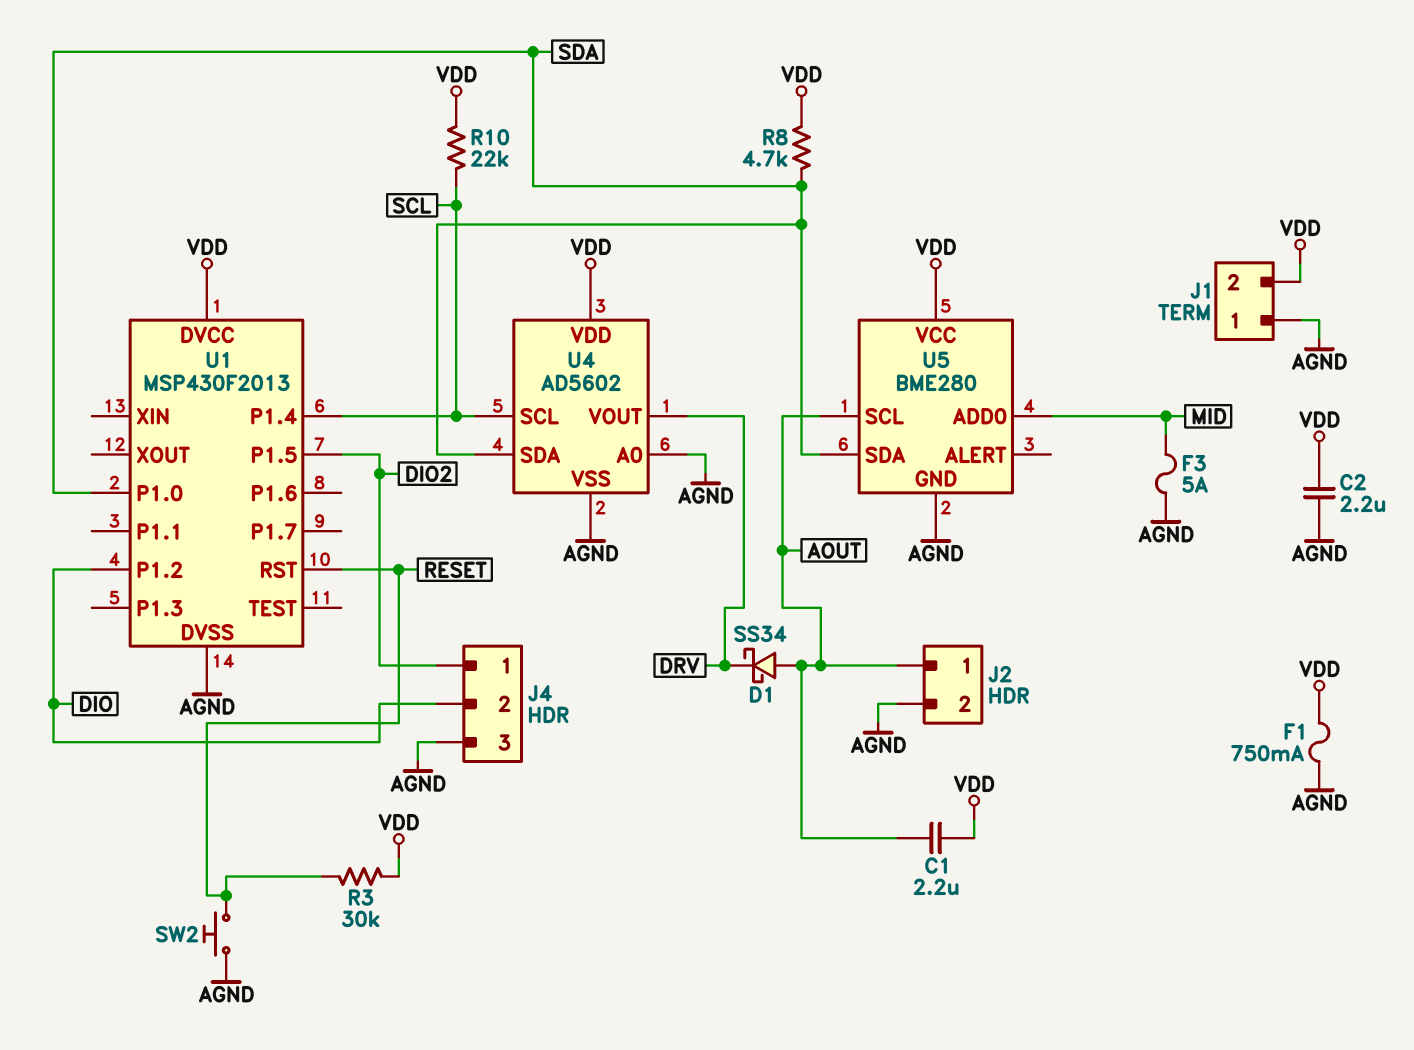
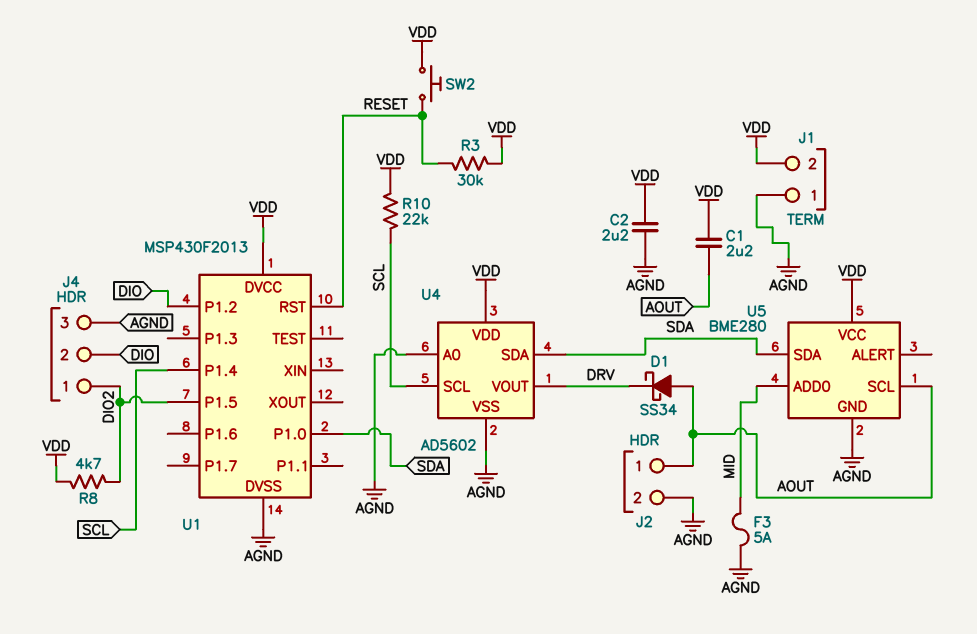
F1: 750mA (AGND, VDD) -> none
R8: 4.7k (SDA, VDD) -> 4.7k (DIO2, VDD)
SW2: button (AGND, RESET) -> button (RESET, VDD)

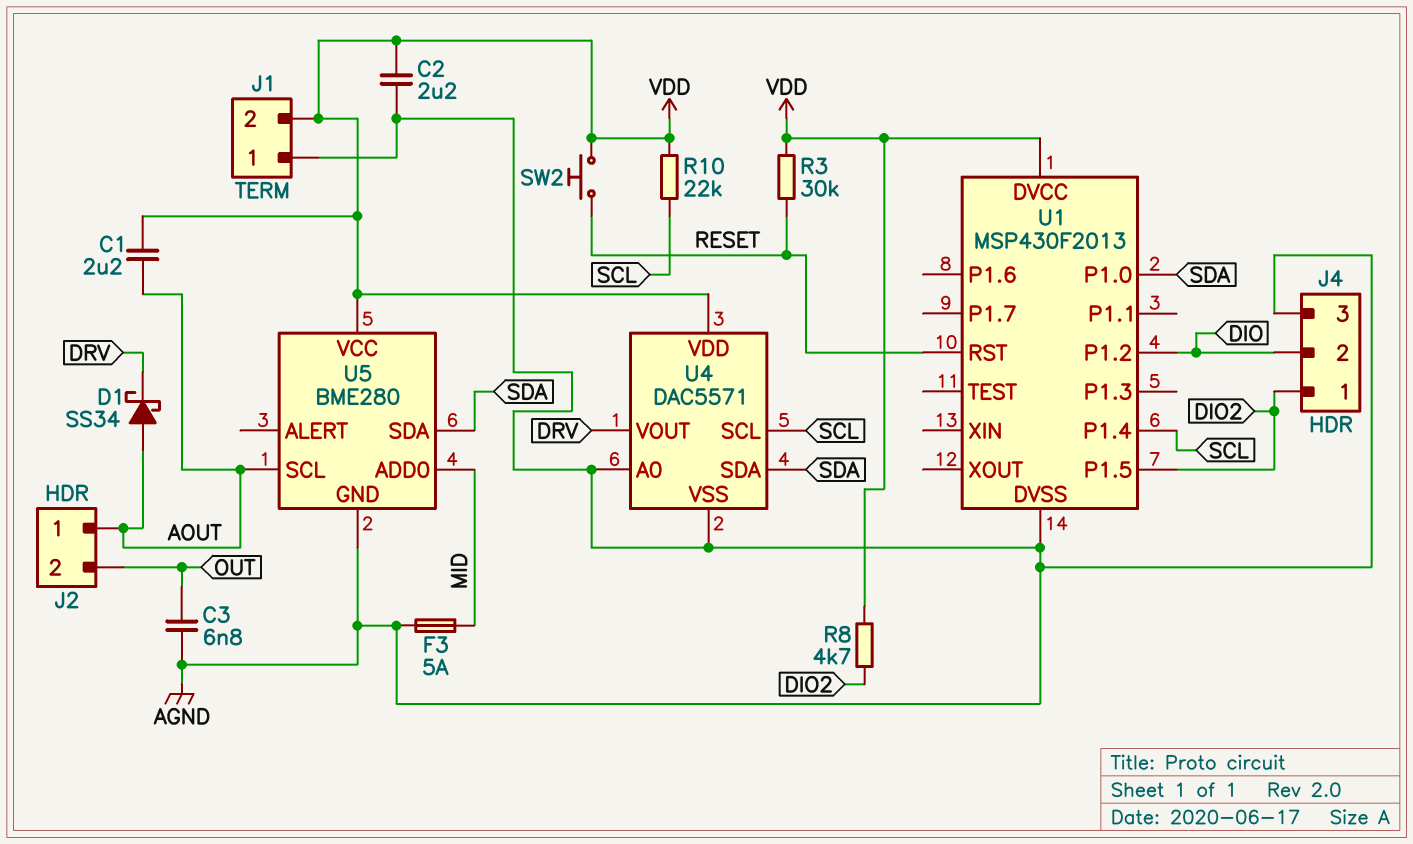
C3: none -> 6.8nF (AGND, OUT)
J2 pin 2: AGND -> OUT
U4: AD5602 -> DAC5571

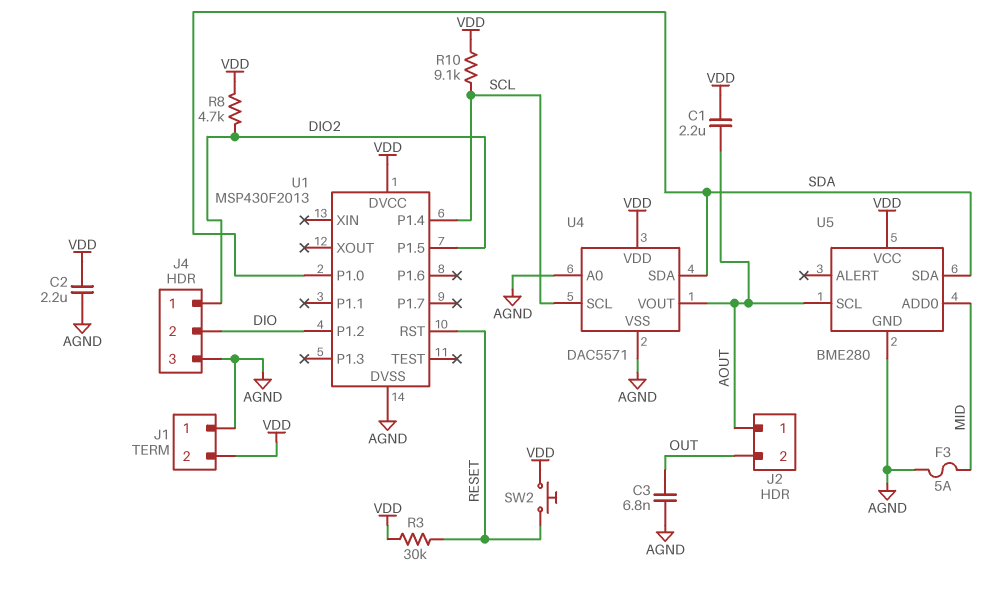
D1: schottky SS34 (A AOUT, K DRV) -> none
R10: 22k (SCL, VDD) -> 9.1k (SCL, VDD)
U4 pin VOUT: DRV -> AOUT

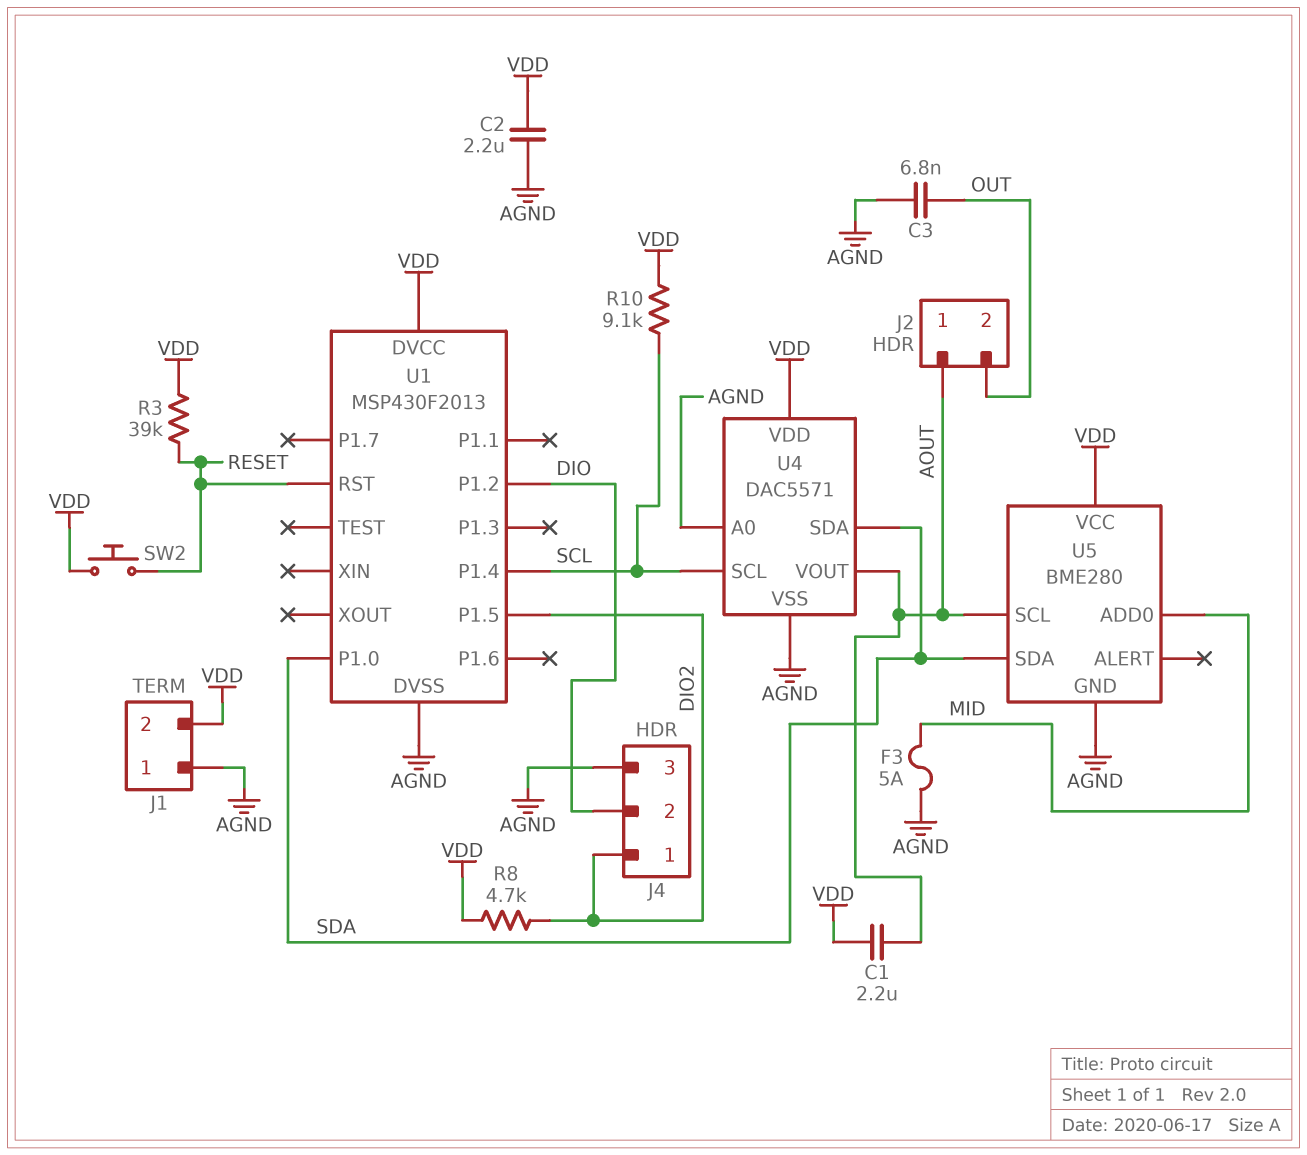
R3: 30k (RESET, VDD) -> 39k (RESET, VDD)

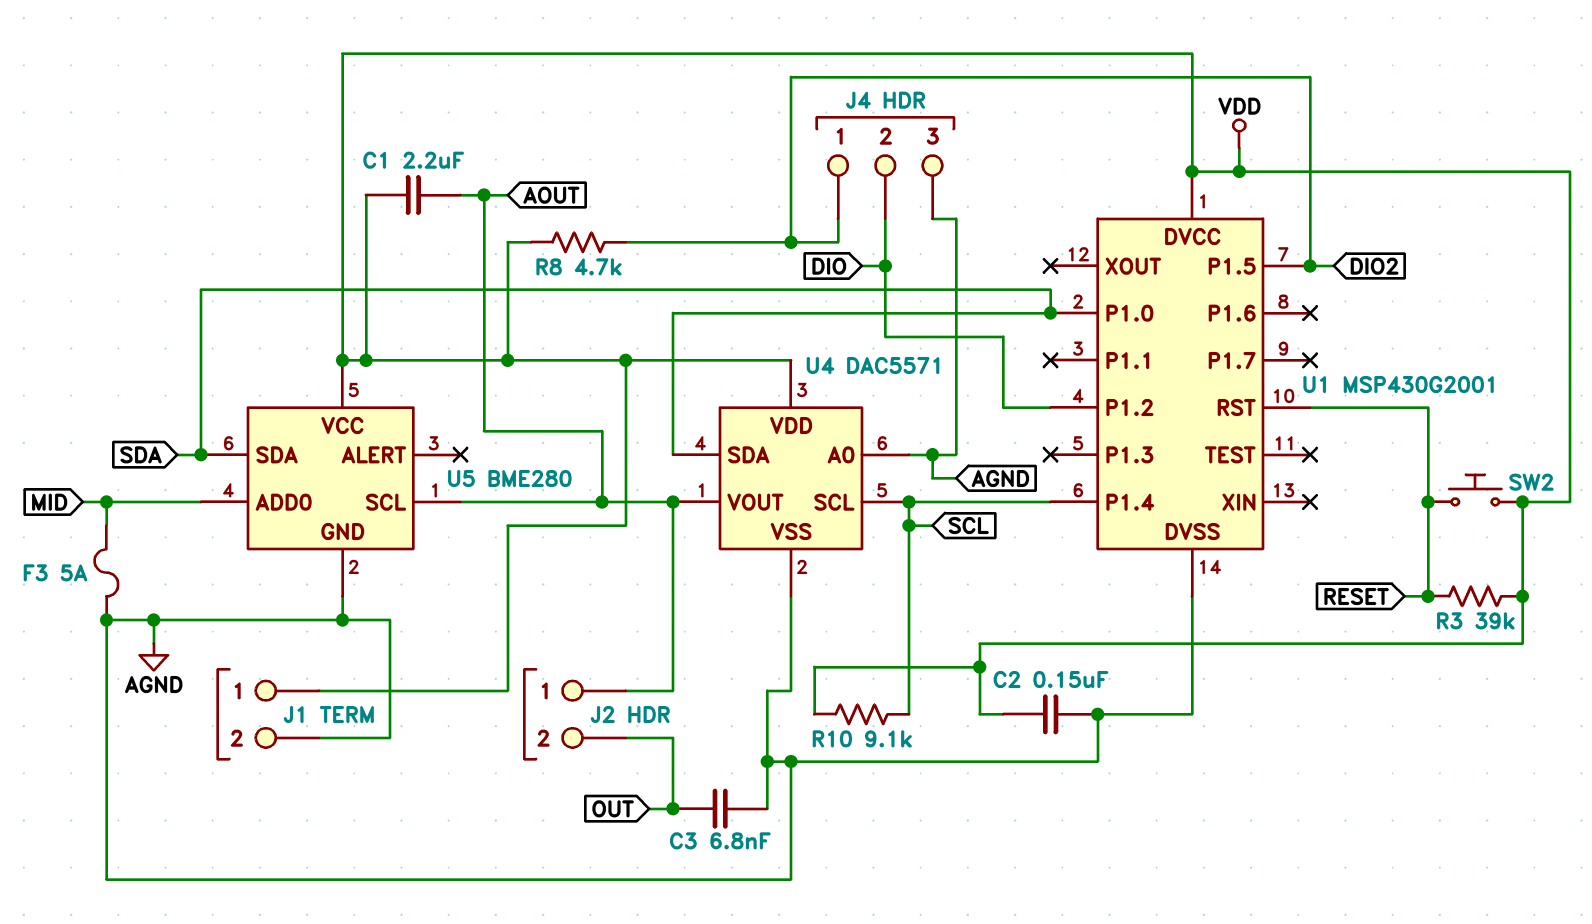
C2: 2.2uF (AGND, VDD) -> 150nF (AGND, VDD)
J1 pin 1: AGND -> VDD
J1 pin 2: VDD -> AGND
U1: MSP430F2013 -> MSP430G2001

